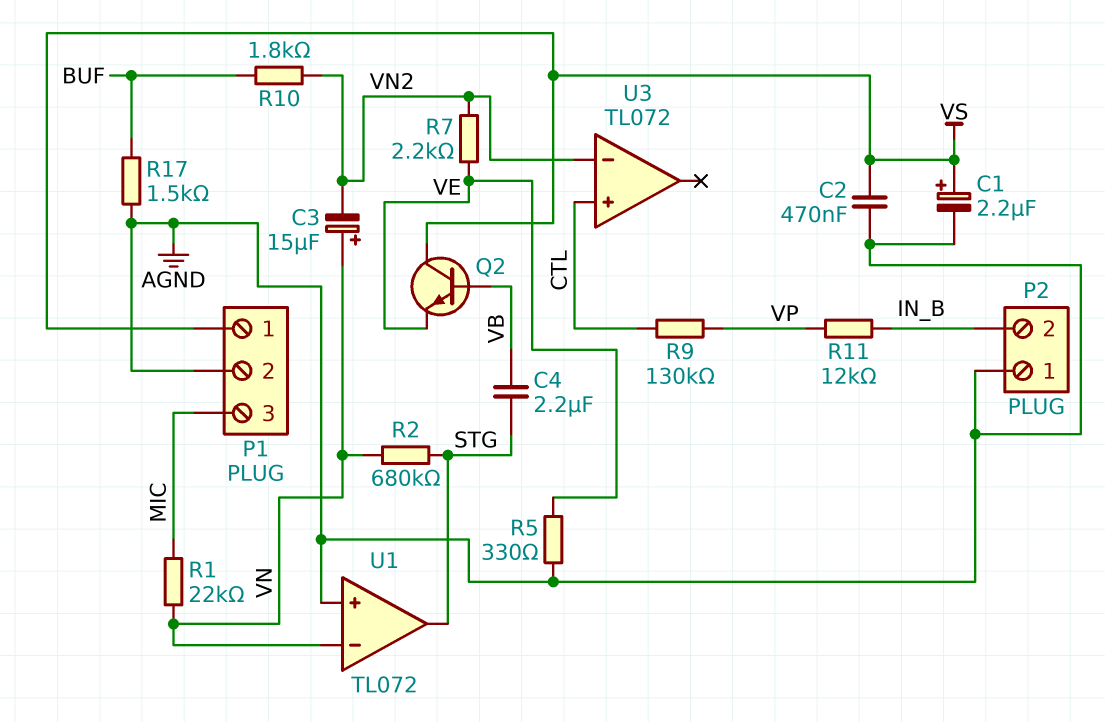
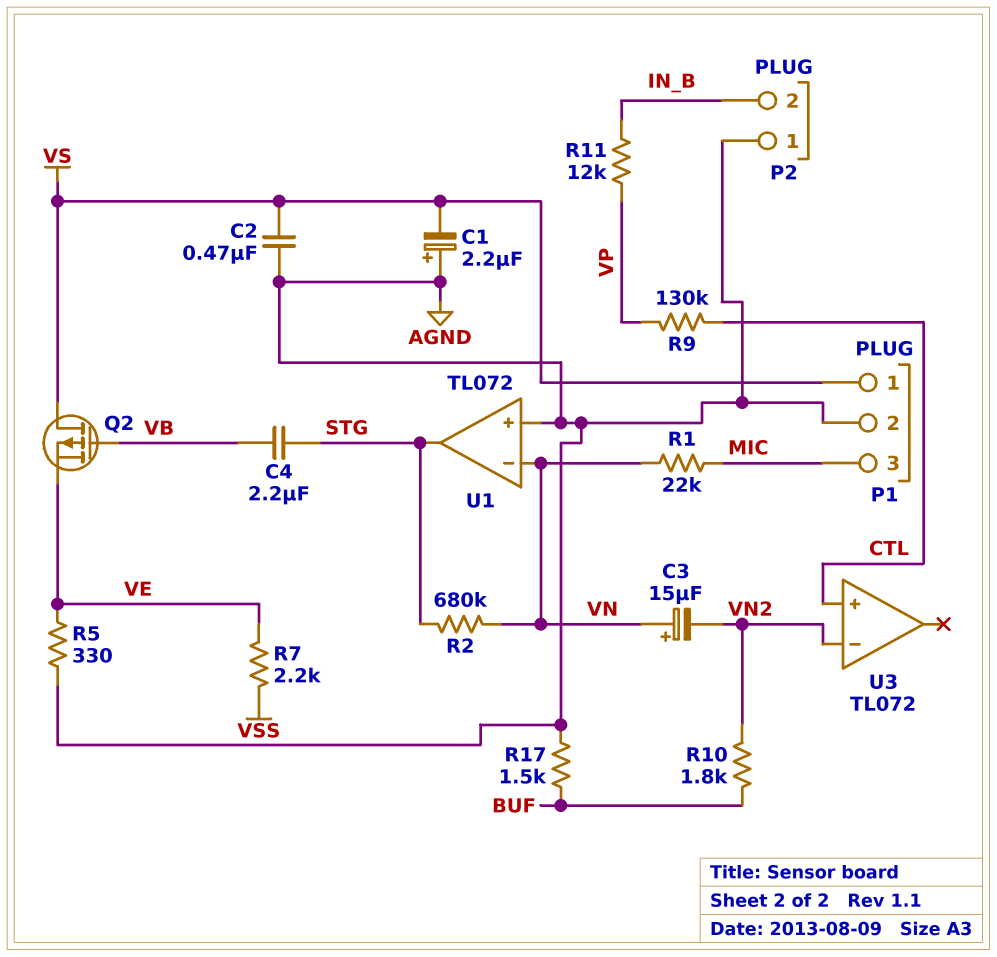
C1: 2.2uF (plus VS, minus AGND) -> 2.2uF (plus AGND, minus VS)
Q2: NPN (B VB, C VS, E VE) -> PMOS (G VB, D VS, S VE)
R7: 2.2k (VE, VN2) -> 2.2k (VE, VSS)

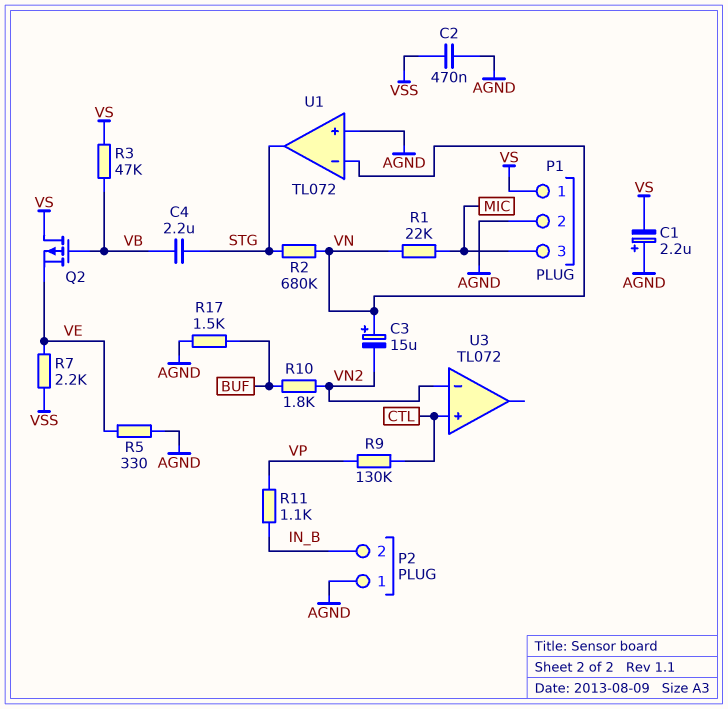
C2: 470nF (AGND, VS) -> 470nF (AGND, VSS)
R3: none -> 47k (VB, VS)
R11: 12k (IN_B, VP) -> 1.1k (IN_B, VP)

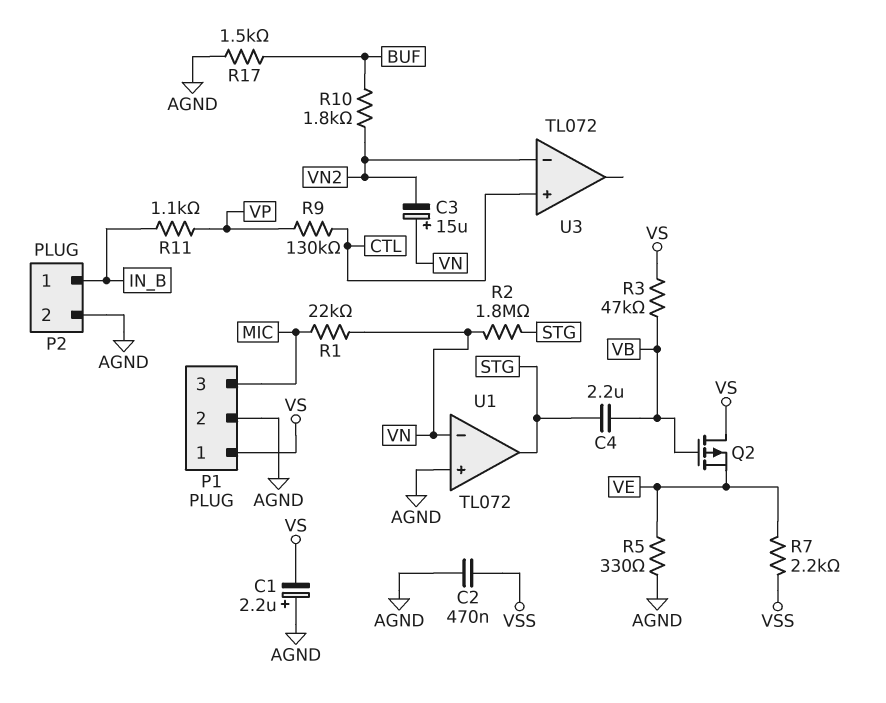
P2 pin 1: AGND -> IN_B
P2 pin 2: IN_B -> AGND
R2: 680k (STG, VN) -> 1.8M (STG, VN)

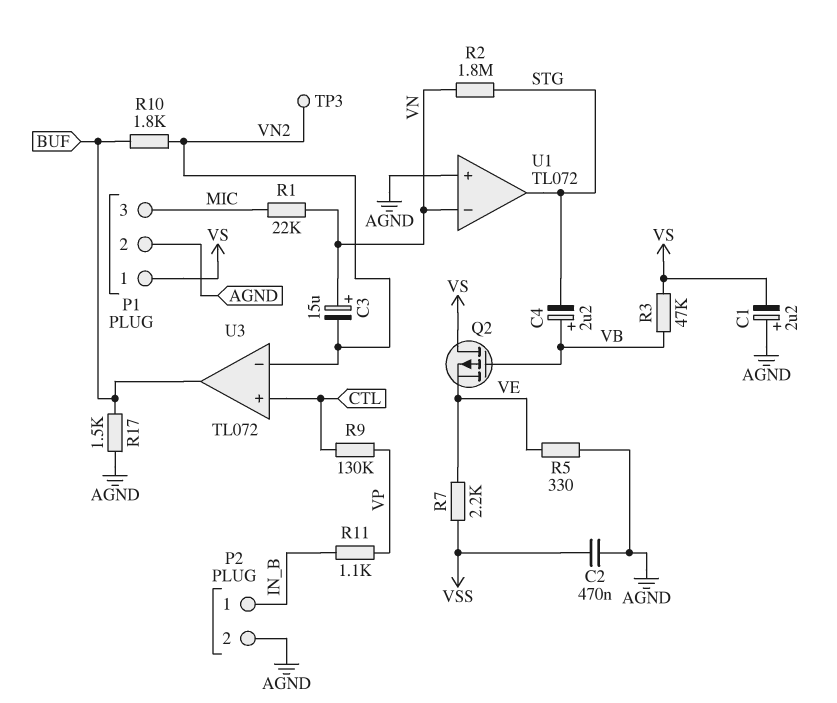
C4: 2.2uF (STG, VB) -> 2.2uF (plus VB, minus STG)
TP3: none -> test point (VN2)
U3 pin out: none -> BUF

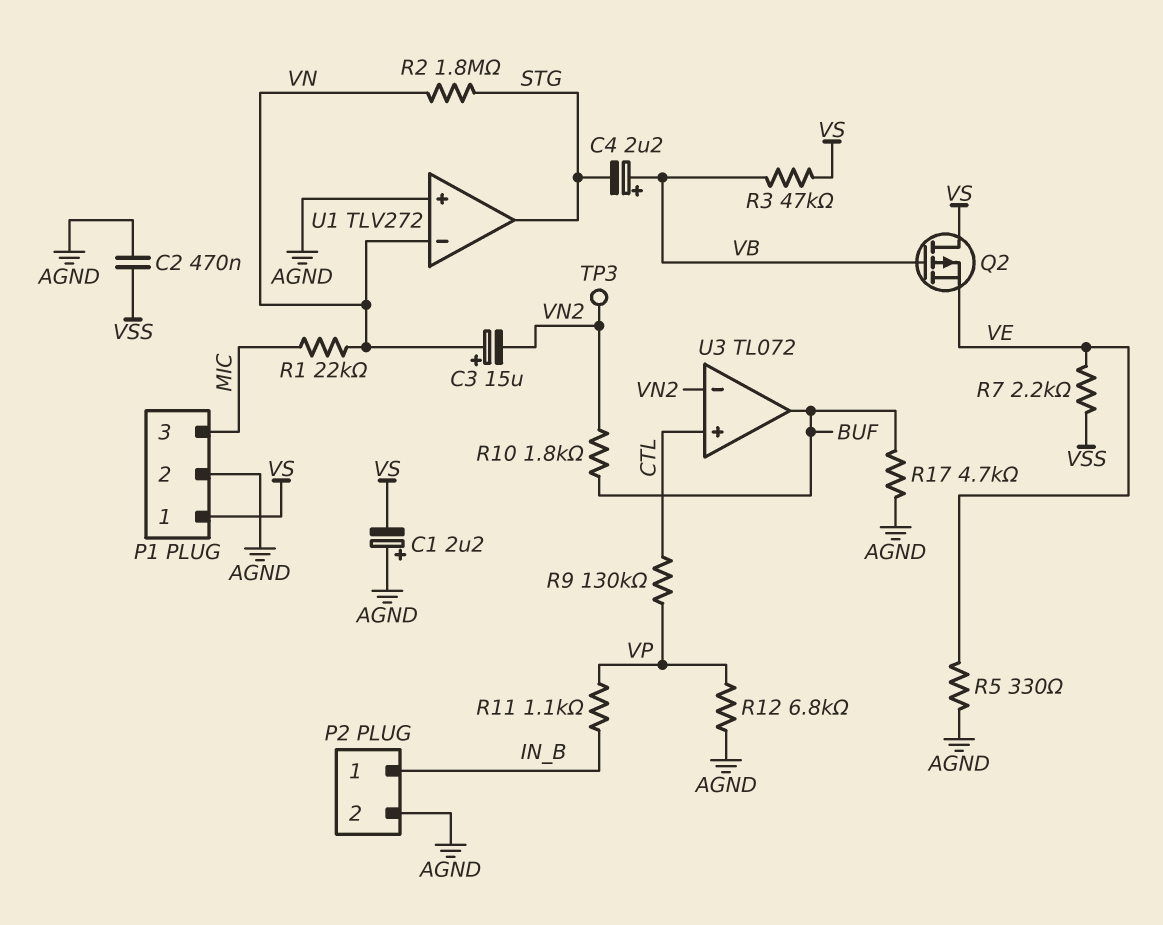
R12: none -> 6.8k (AGND, VP)
R17: 1.5k (AGND, BUF) -> 4.7k (AGND, BUF)
U1: TL072 -> TLV272

